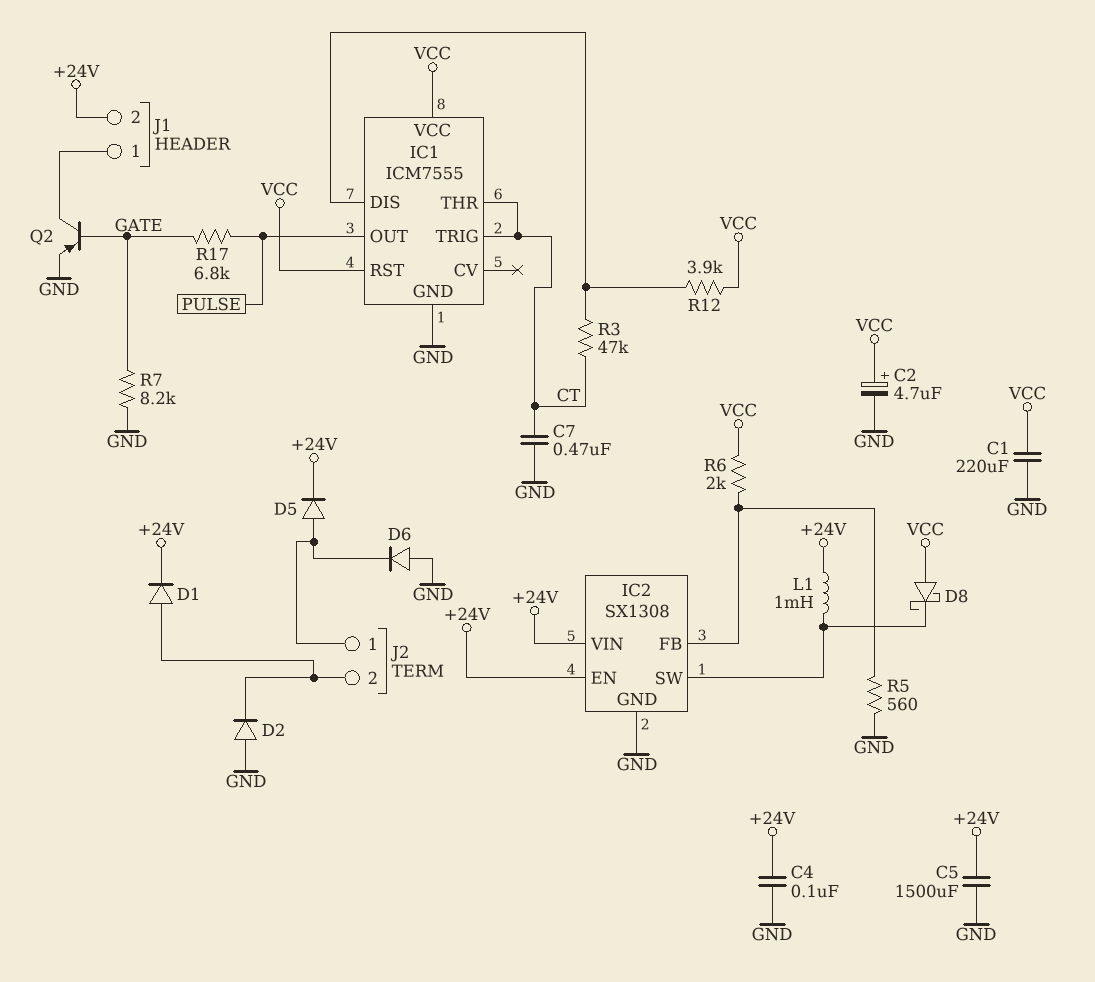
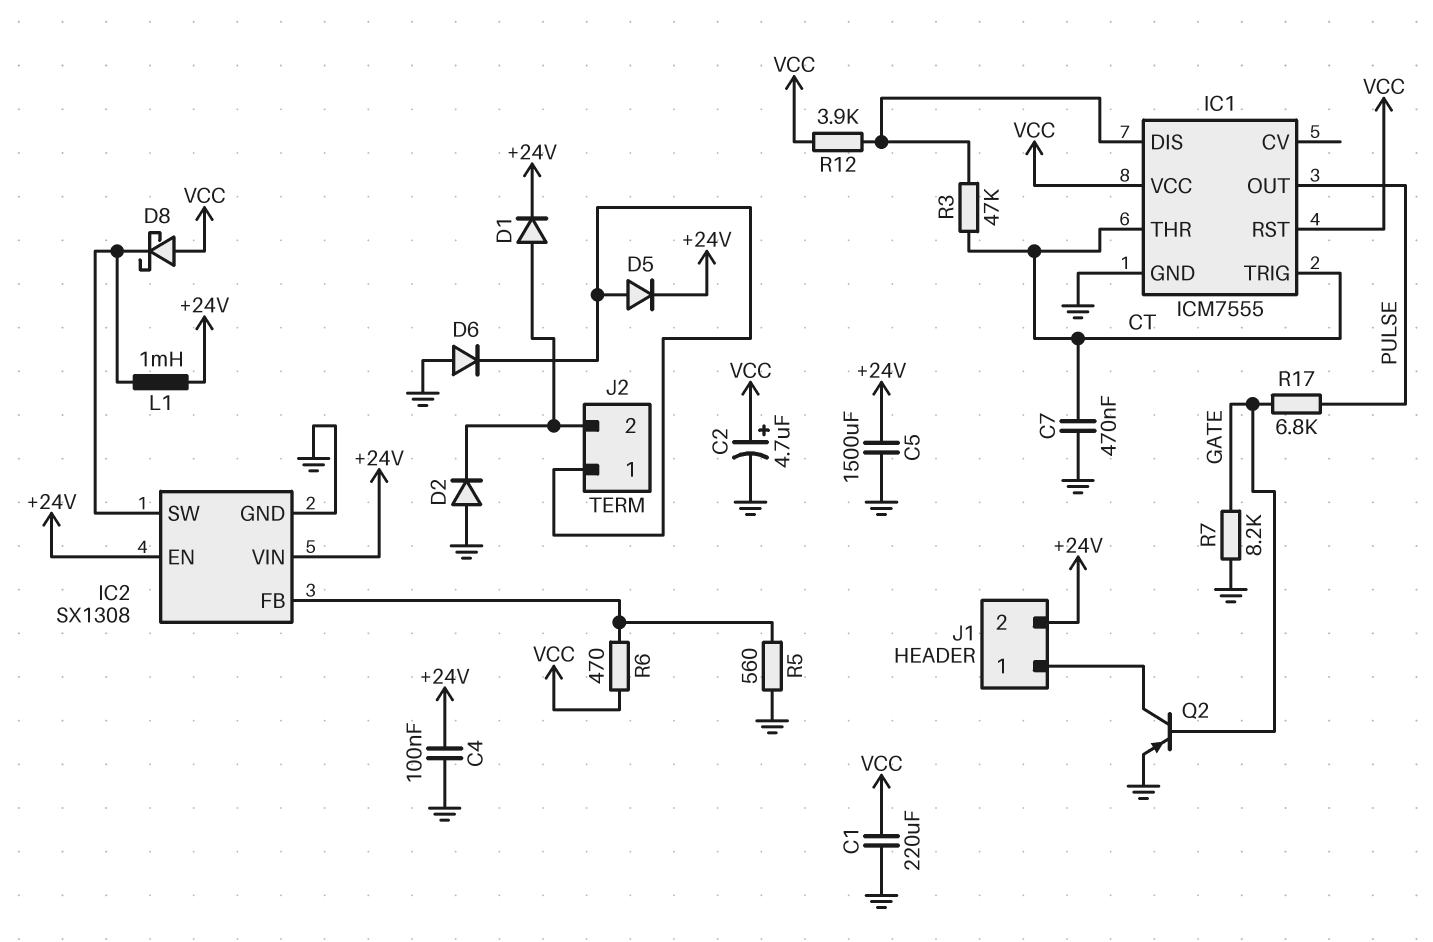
R6: 2k (IC2/FB, VCC) -> 470 (IC2/FB, VCC)

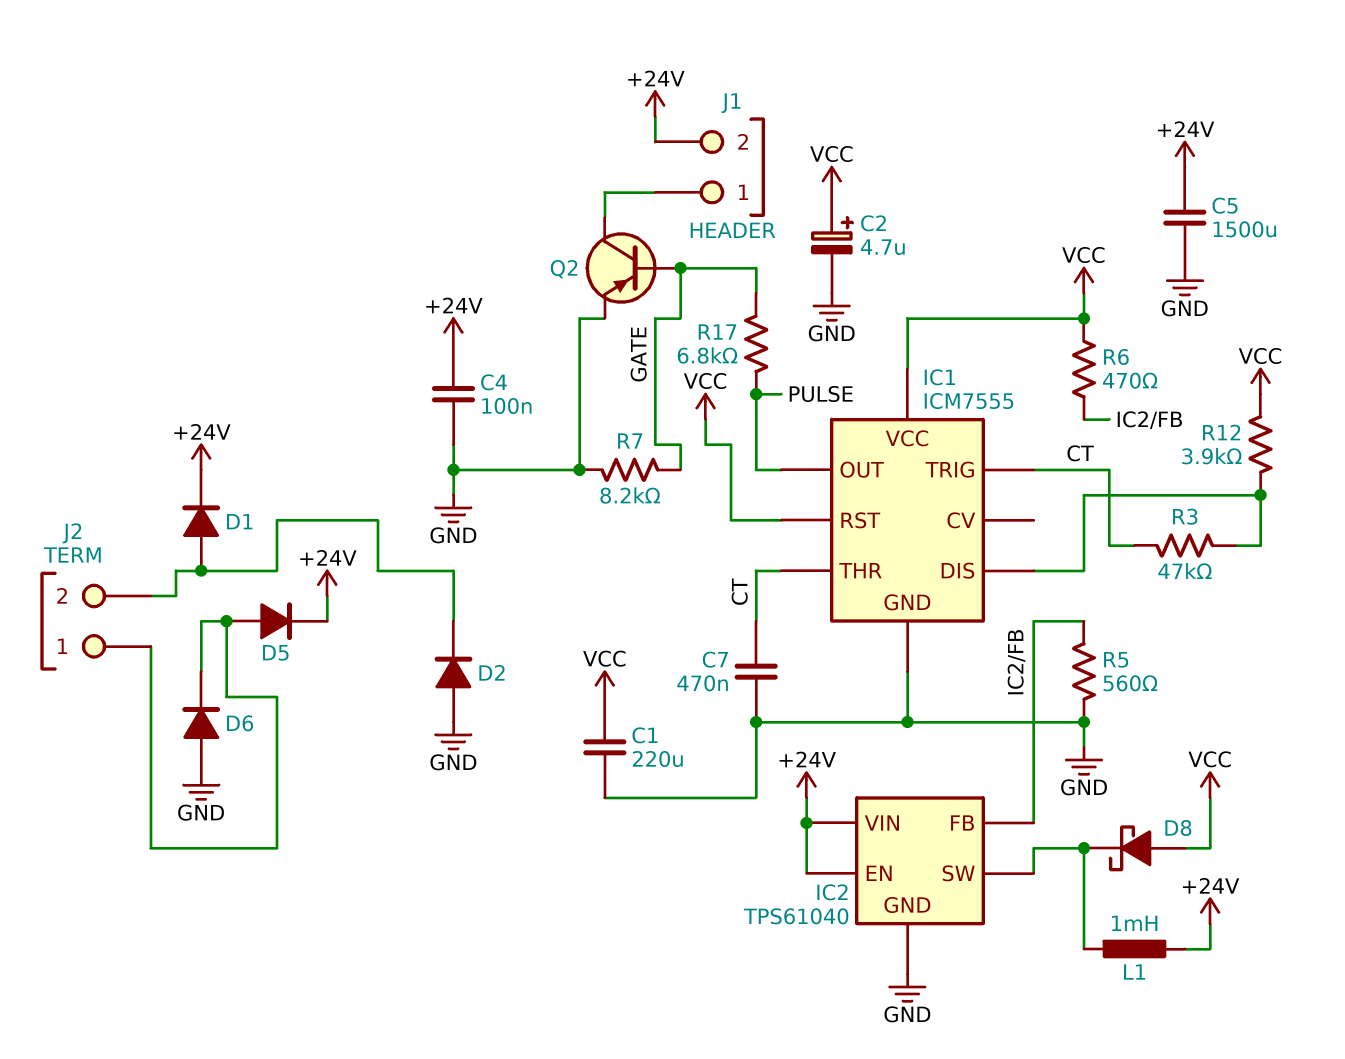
IC2: SX1308 -> TPS61040

